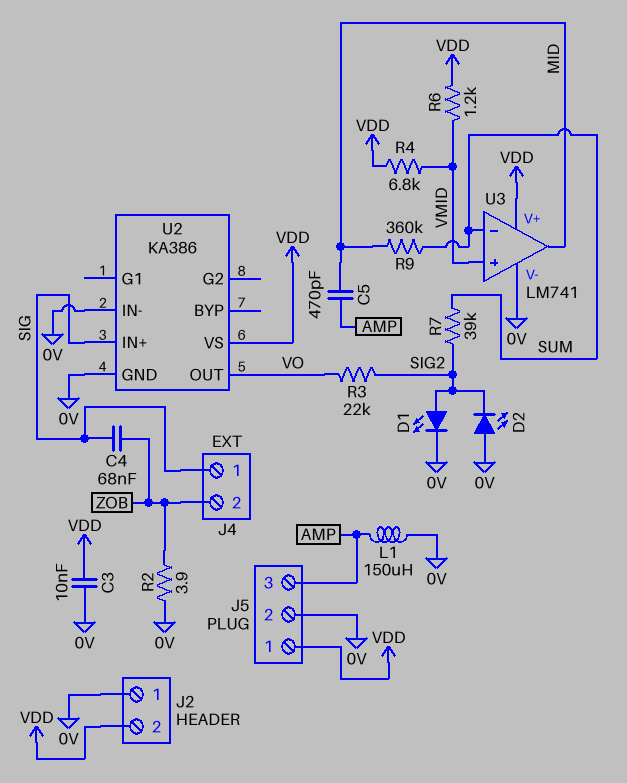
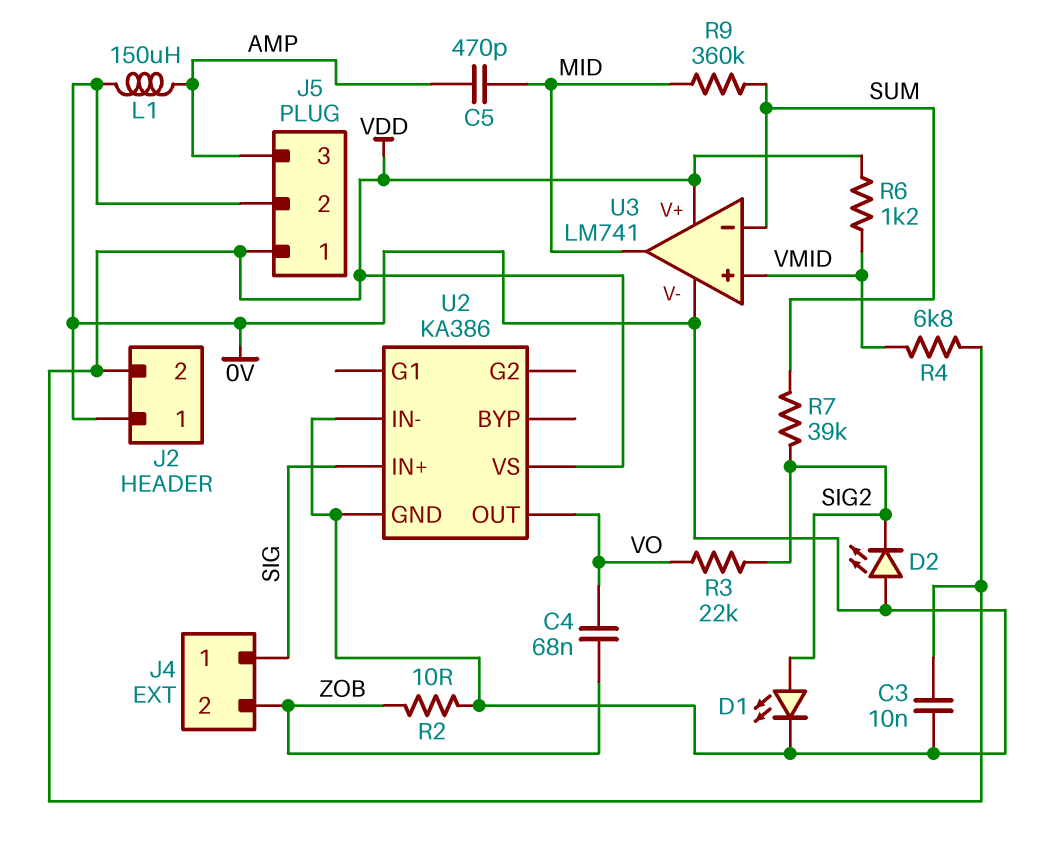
C4: 68nF (SIG, ZOB) -> 68nF (VO, ZOB)
R2: 3.9 (0V, ZOB) -> 10 (0V, ZOB)

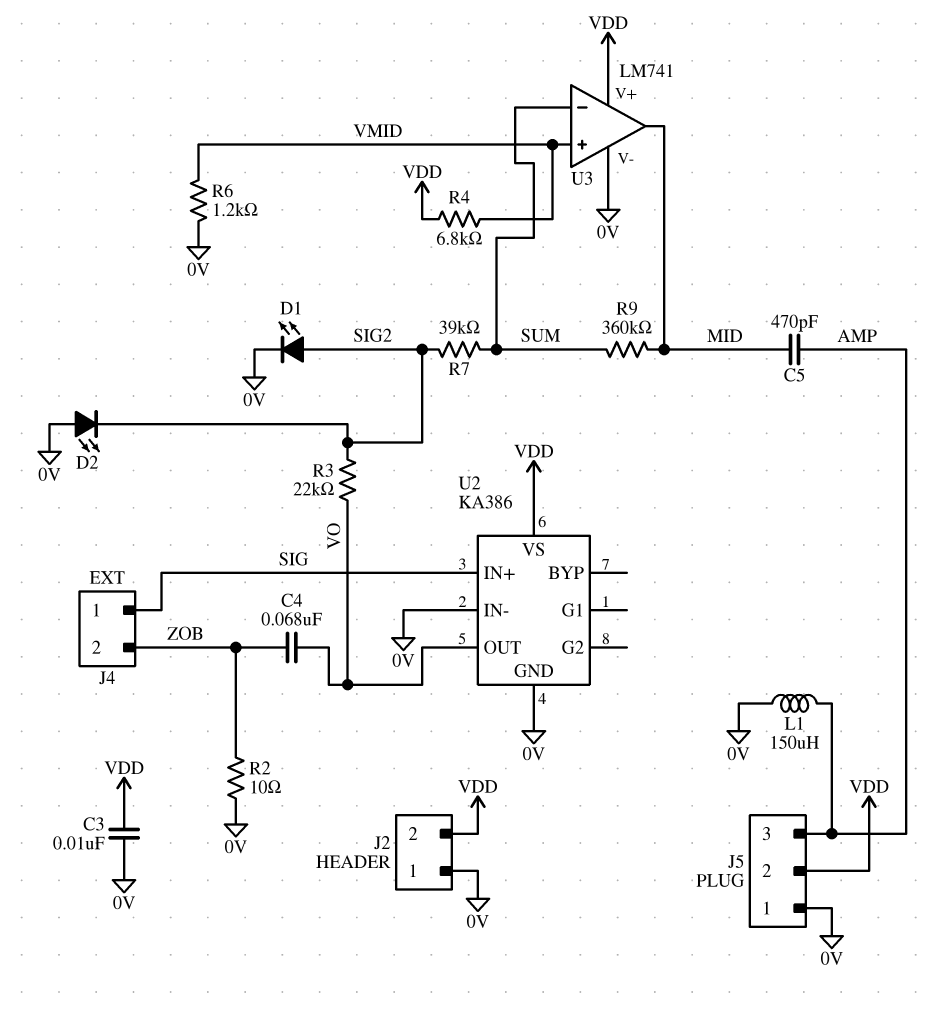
J5 pin 1: VDD -> 0V
J5 pin 2: 0V -> VDD
R6: 1.2k (VDD, VMID) -> 1.2k (0V, VMID)

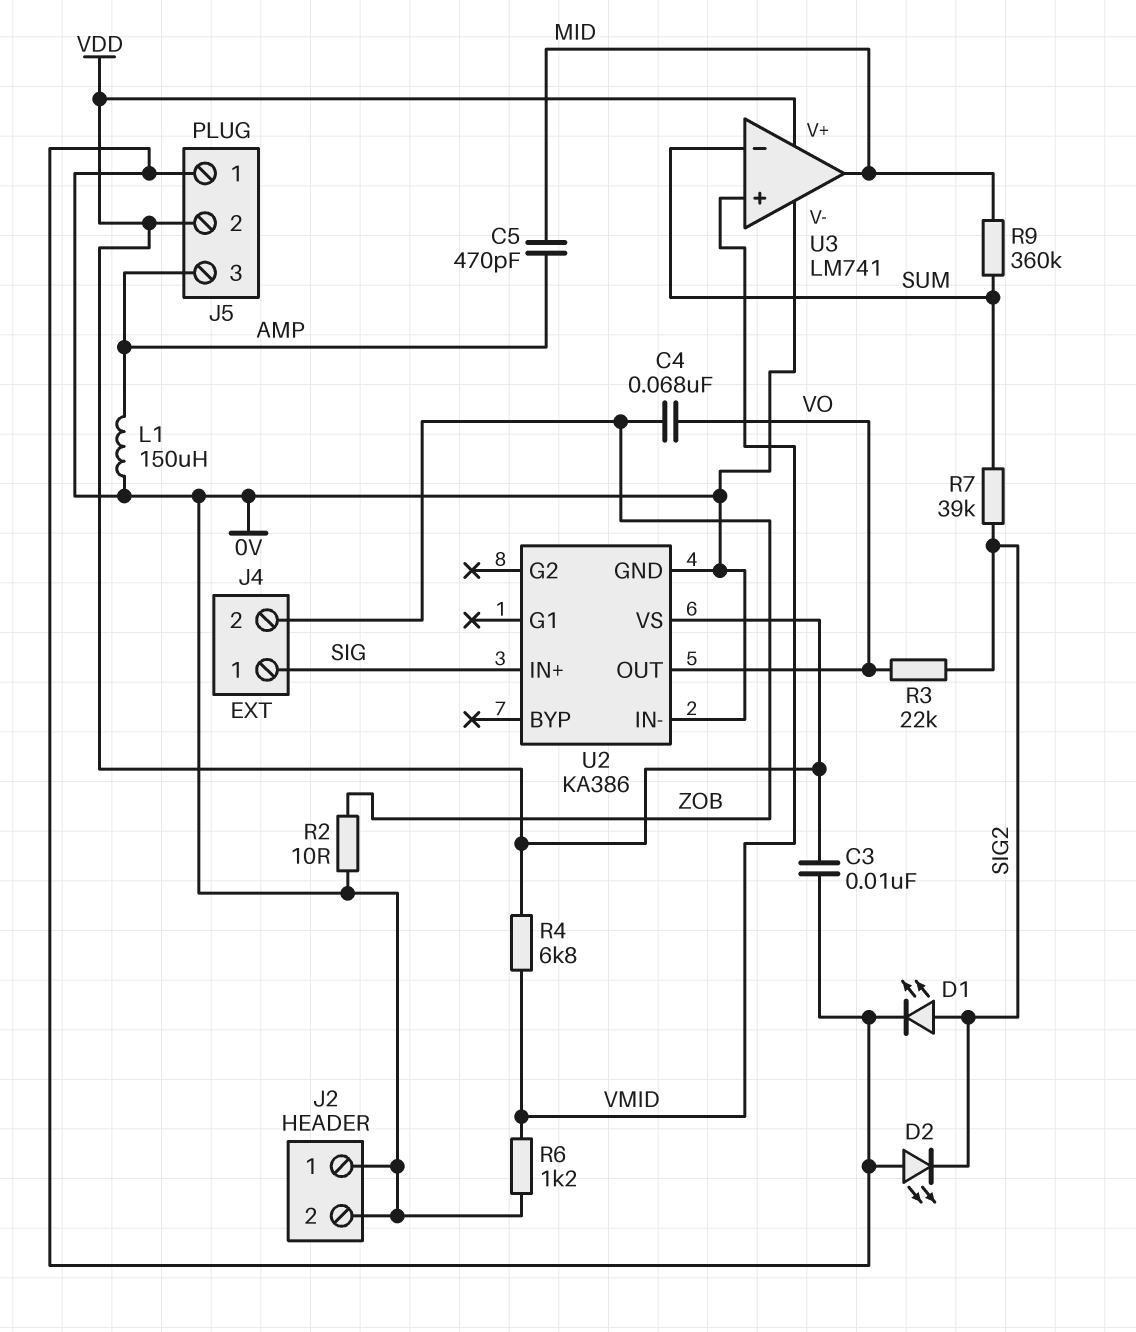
J2 pin 2: VDD -> 0V

